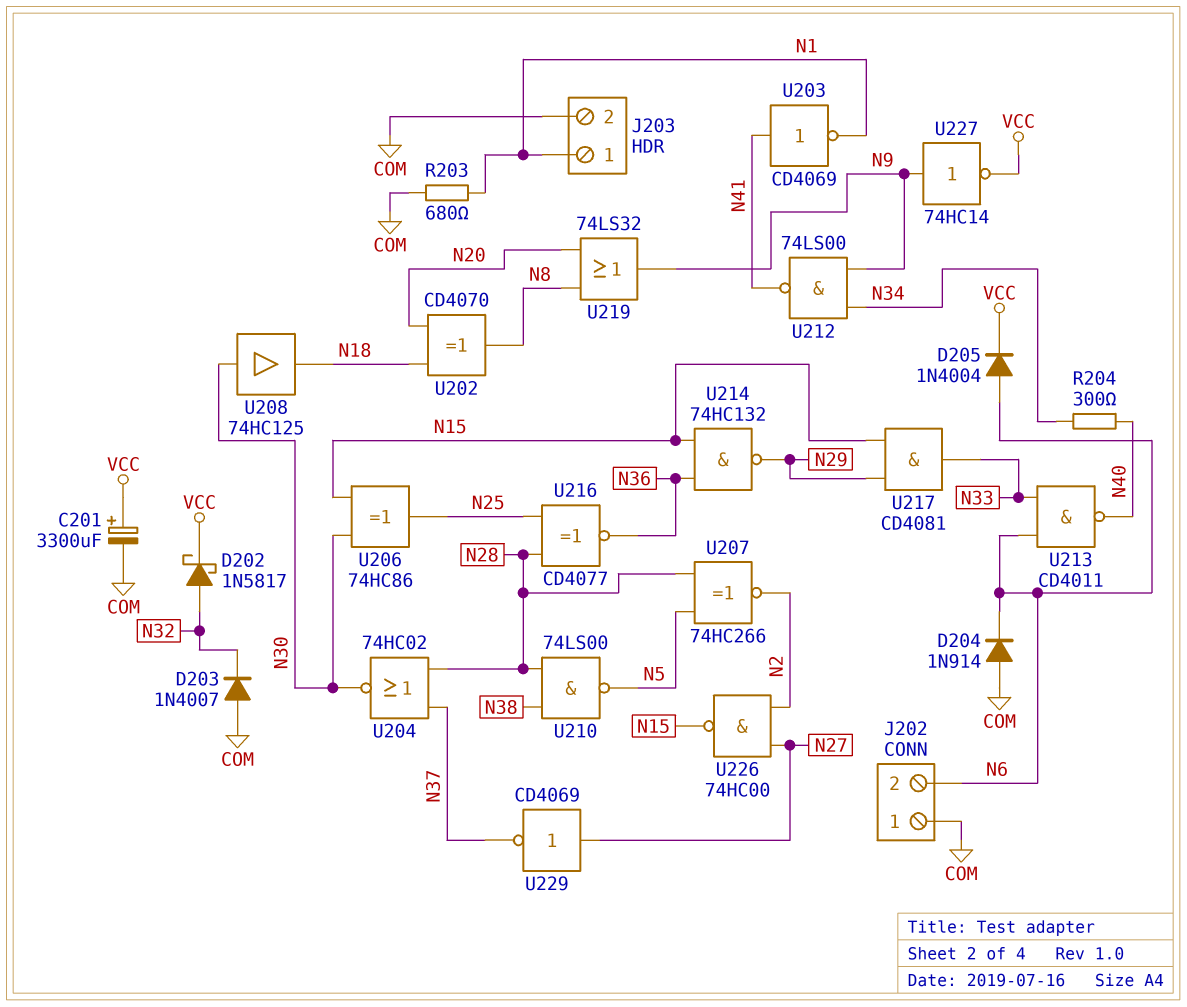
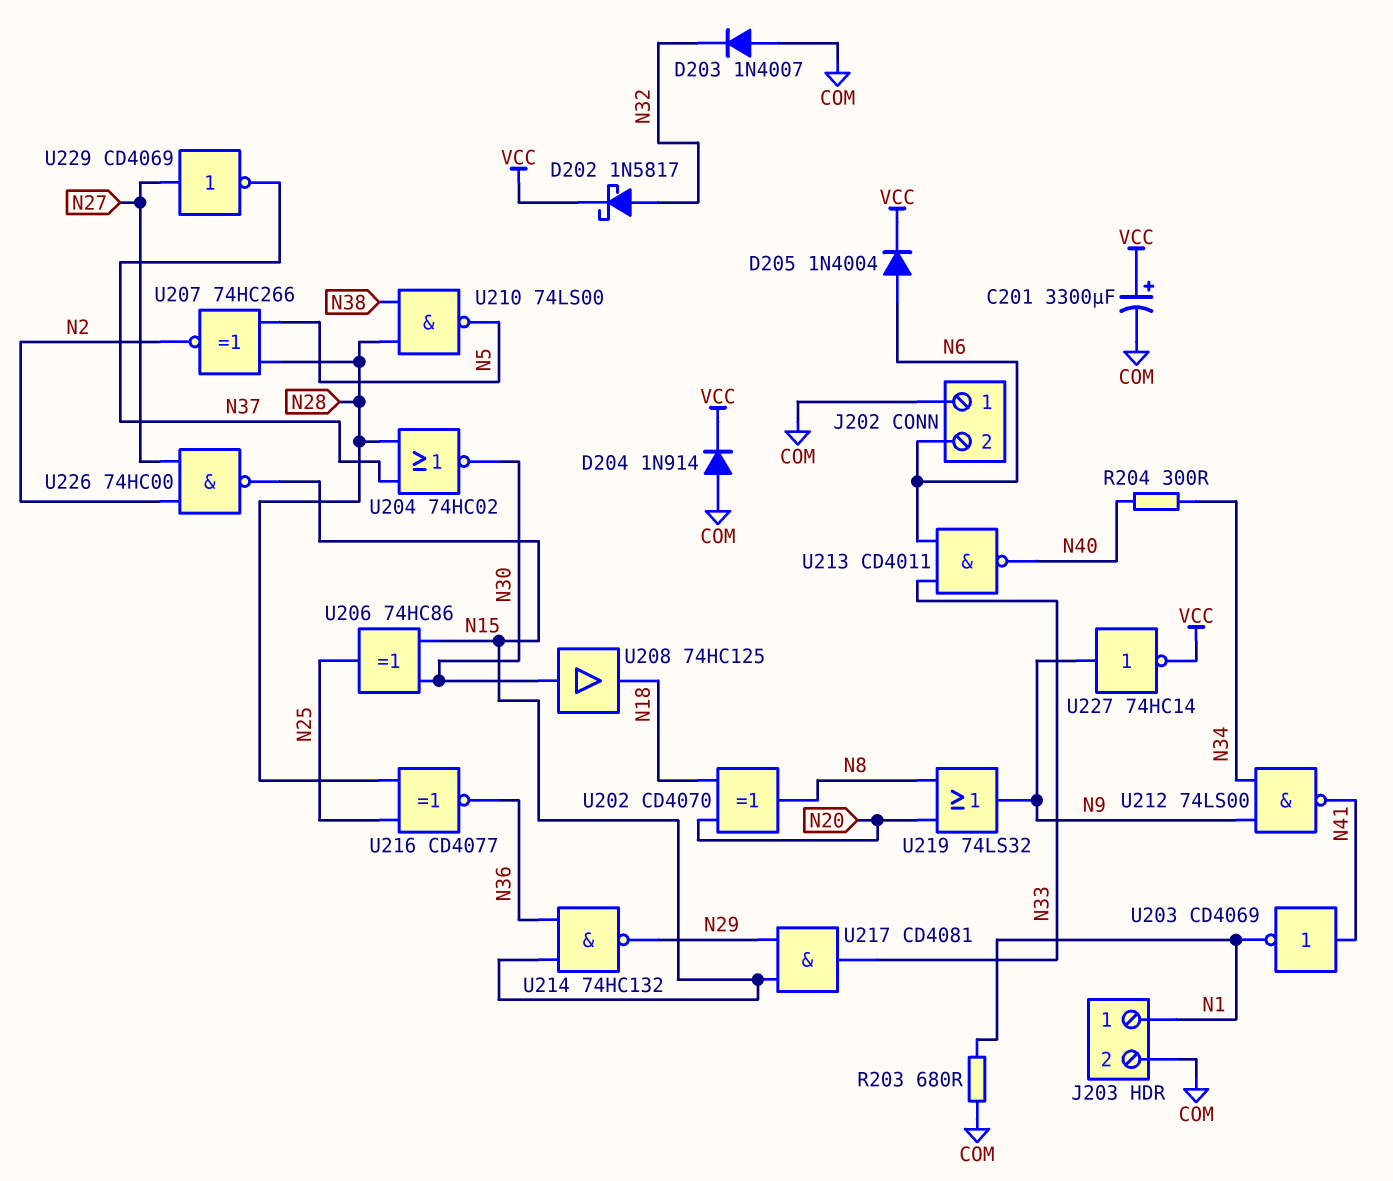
D204: diode 1N914 (A COM, K N6) -> diode 1N914 (A COM, K VCC)

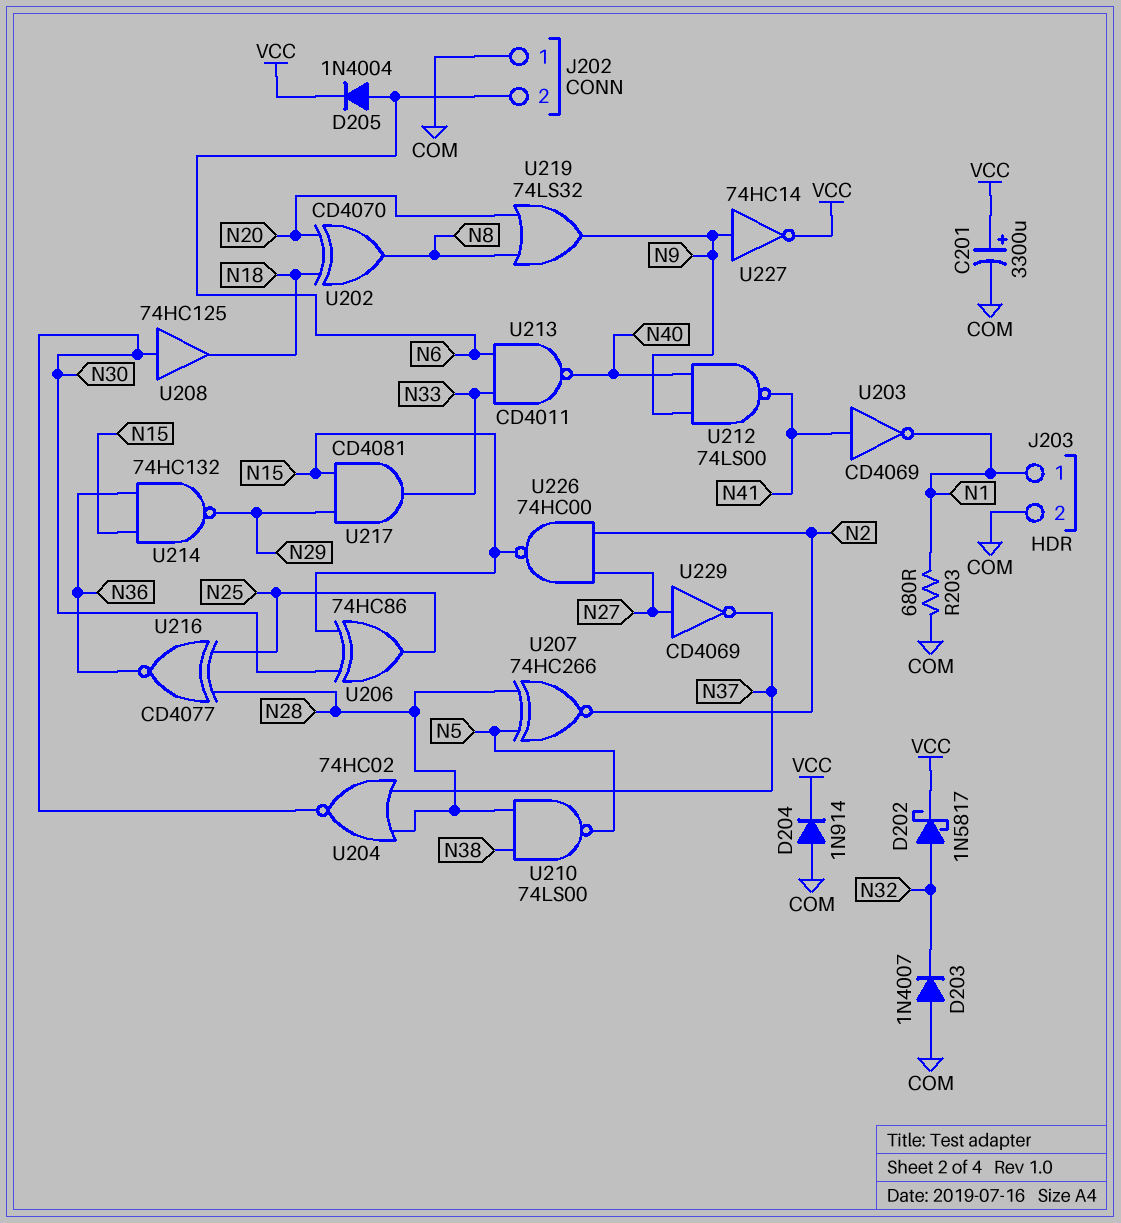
R204: 300 (N34, N40) -> none
U212: NAND 74LS00 (in N9, in N34, out N41) -> NAND 74LS00 (in N9, in N40, out N41)

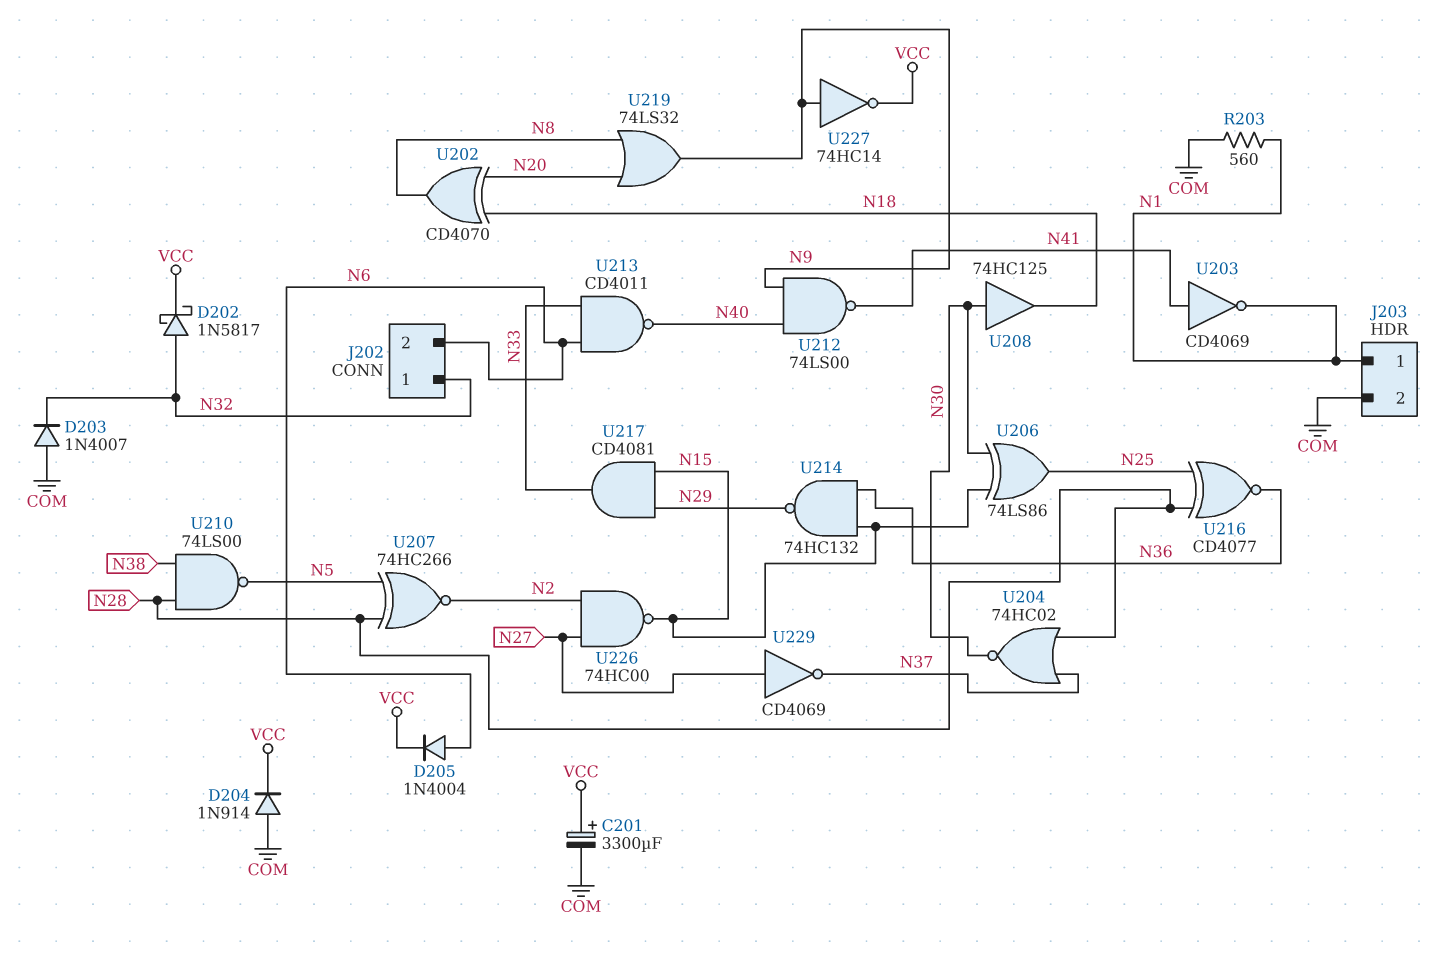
J202 pin 1: COM -> N32
R203: 680 (COM, N1) -> 560 (COM, N1)
U206: XOR 74HC86 (in N15, in N30, out N25) -> XOR 74LS86 (in N15, in N30, out N25)

